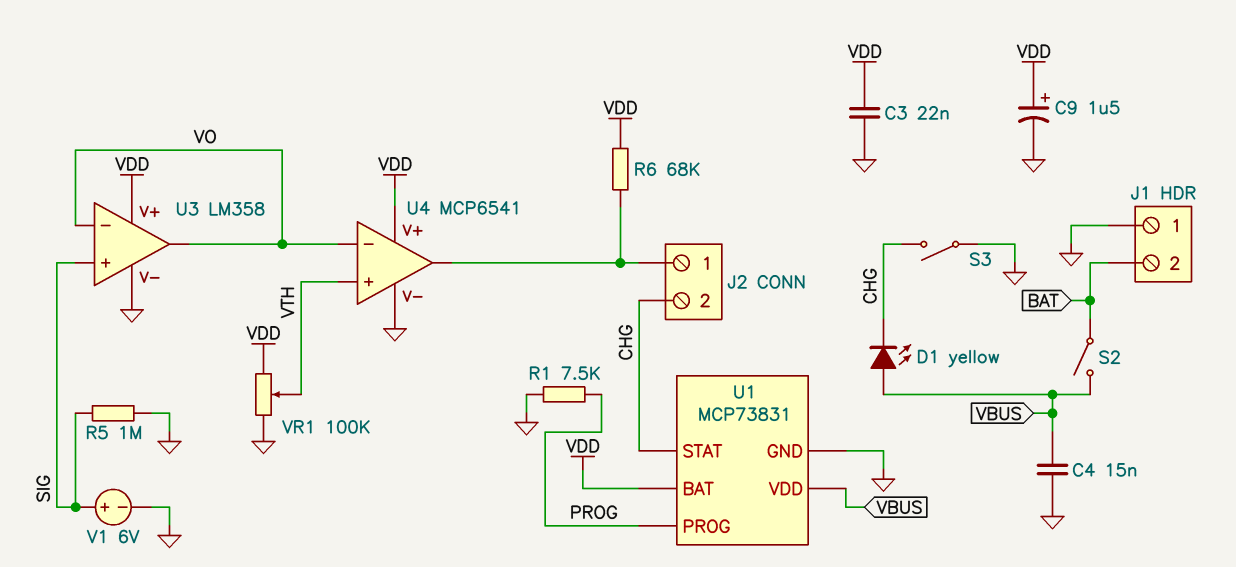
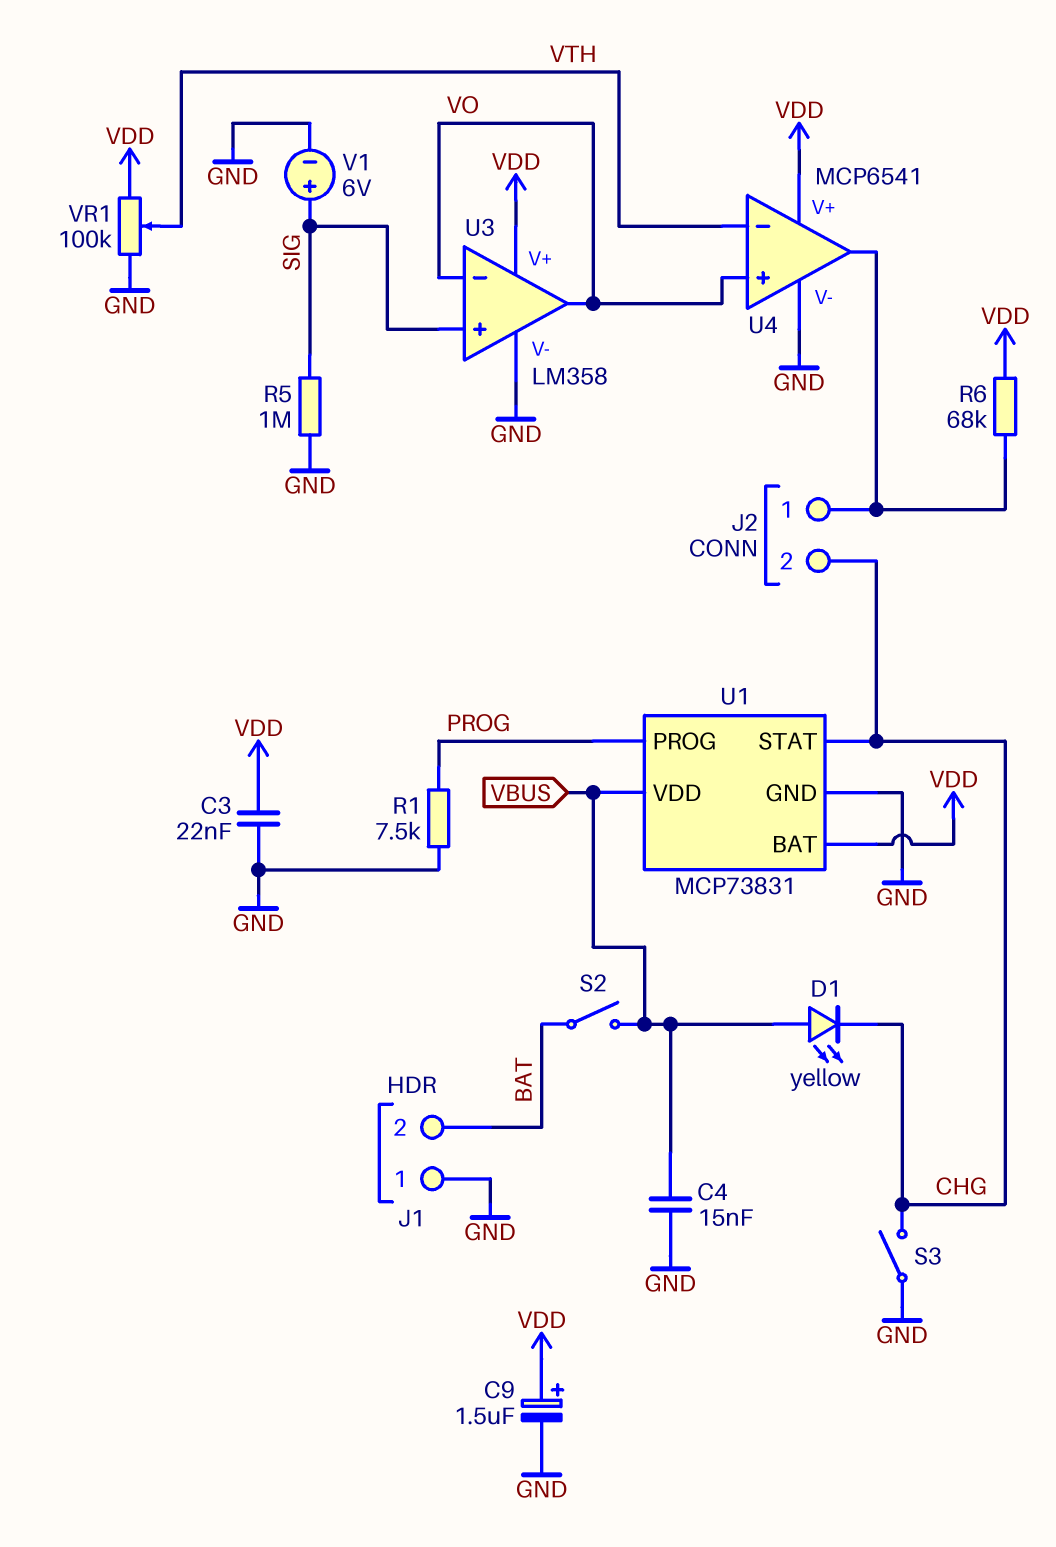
U4 pin in+: VTH -> VO
U4 pin in-: VO -> VTH

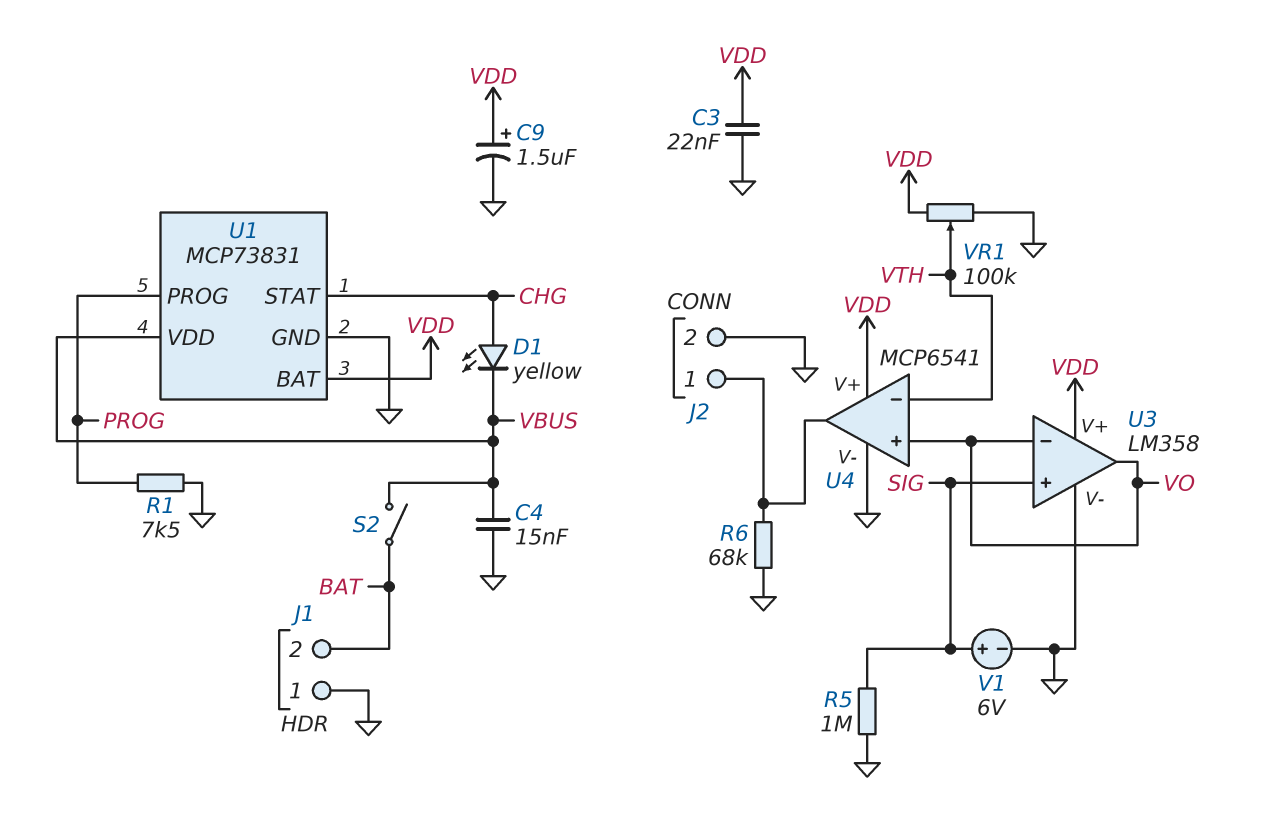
D1: LED yellow (A VBUS, K CHG) -> LED yellow (A CHG, K VBUS)
J2 pin 2: CHG -> GND
R6: 68k (J2/1, VDD) -> 68k (GND, J2/1)
S3: switch (CHG, GND) -> none

